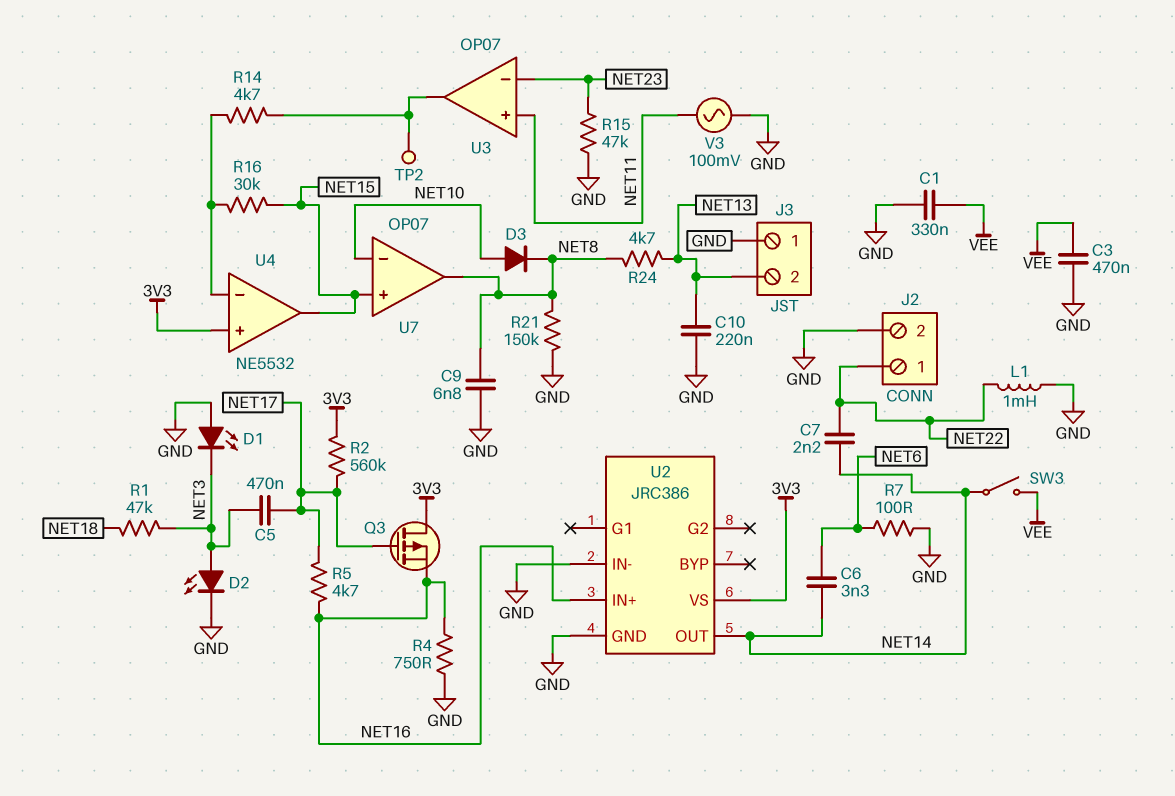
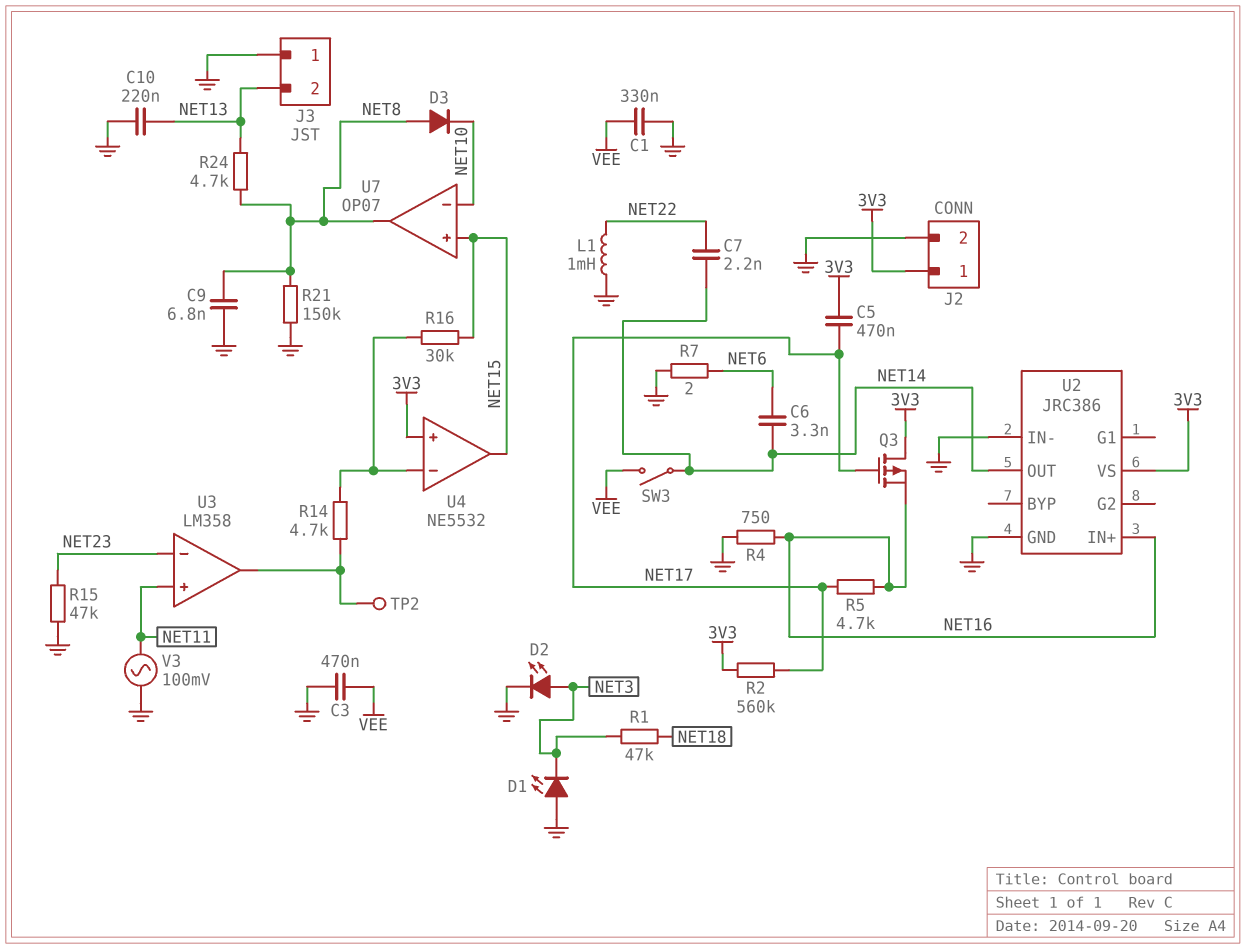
C5: 470nF (NET3, NET17) -> 470nF (3V3, NET17)
D3: diode (A NET10, K NET8) -> diode (A NET8, K NET10)
J2 pin 1: NET22 -> 3V3
R7: 100 (GND, NET6) -> 2 (GND, NET6)
U3: OP07 -> LM358

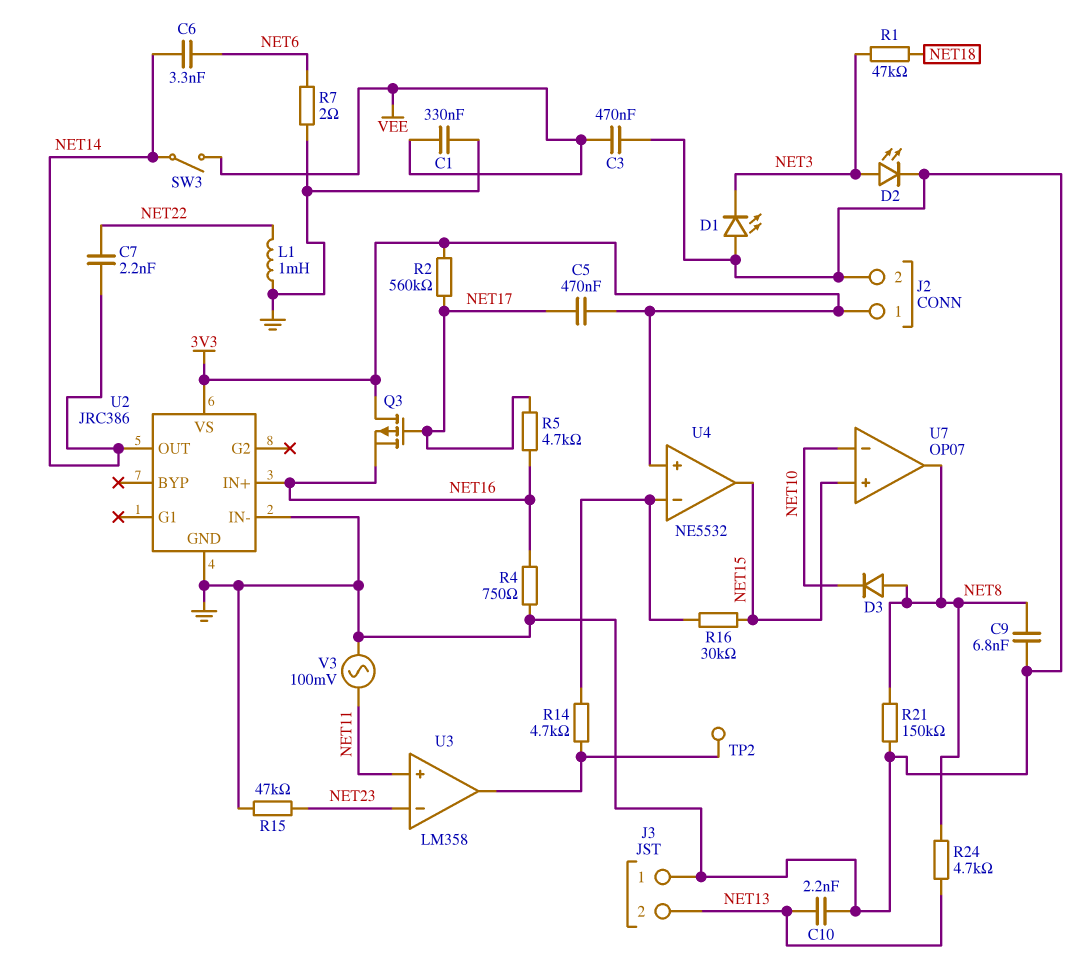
C10: 220nF (GND, NET13) -> 2.2nF (GND, NET13)

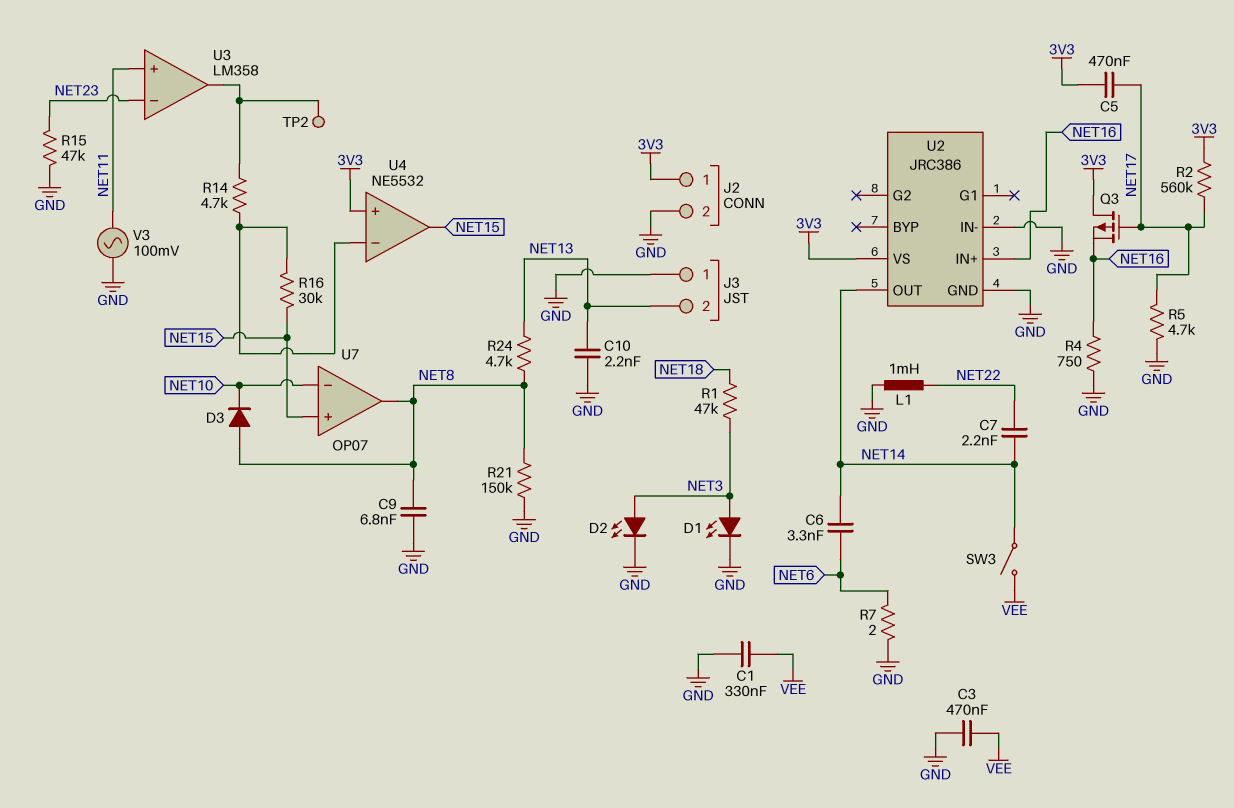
D1: LED (A GND, K NET3) -> LED (A NET3, K GND)
R5: 4.7k (NET16, NET17) -> 4.7k (GND, NET17)

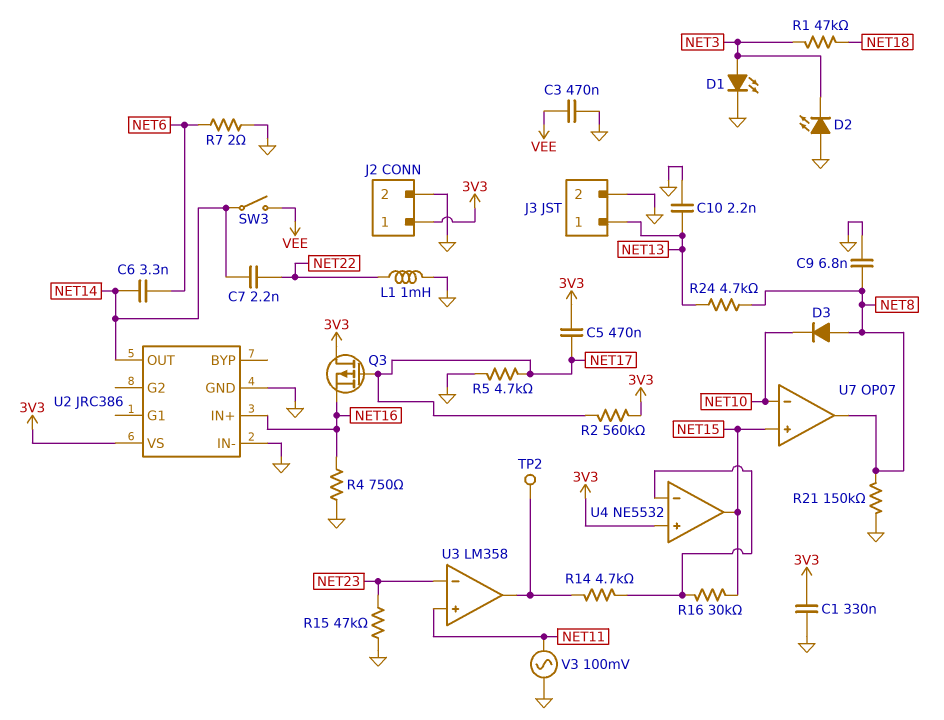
C1: 330nF (GND, VEE) -> 330nF (3V3, GND)
D2: LED (A NET3, K GND) -> LED (A GND, K NET3)
J3 pin 1: GND -> NET13
J3 pin 2: NET13 -> GND

